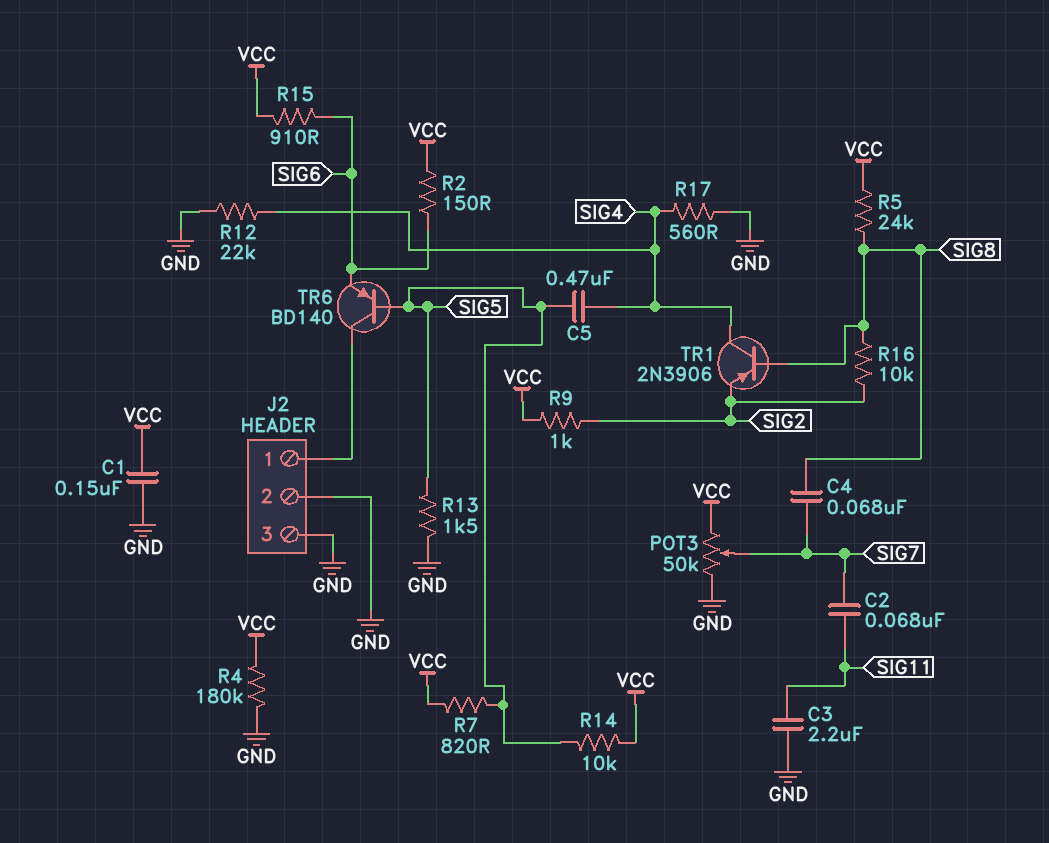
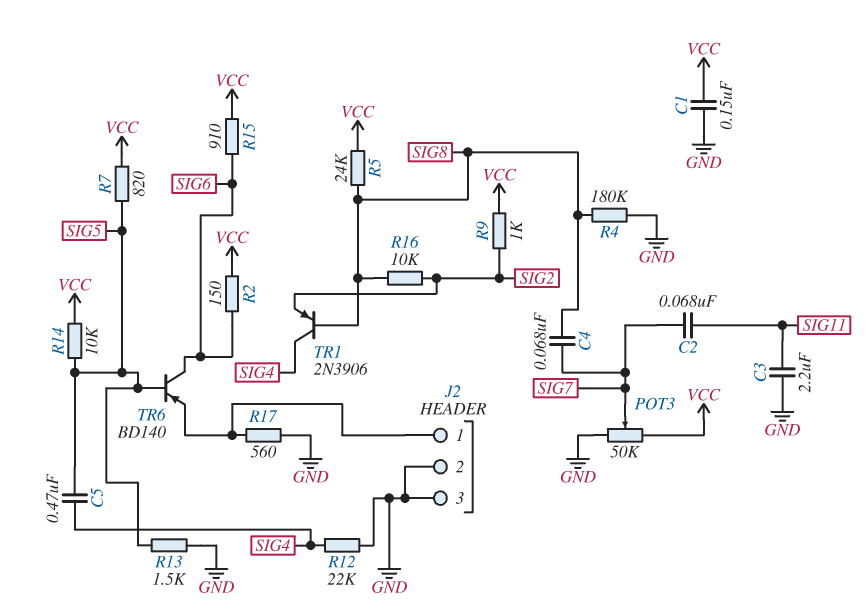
R4: 180k (GND, VCC) -> 180k (GND, SIG8)
R17: 560 (GND, SIG4) -> 560 (GND, J2/1)
TR6: PNP BD140 (B SIG5, C J2/1, E SIG6) -> PNP BD140 (B SIG5, C SIG6, E J2/1)

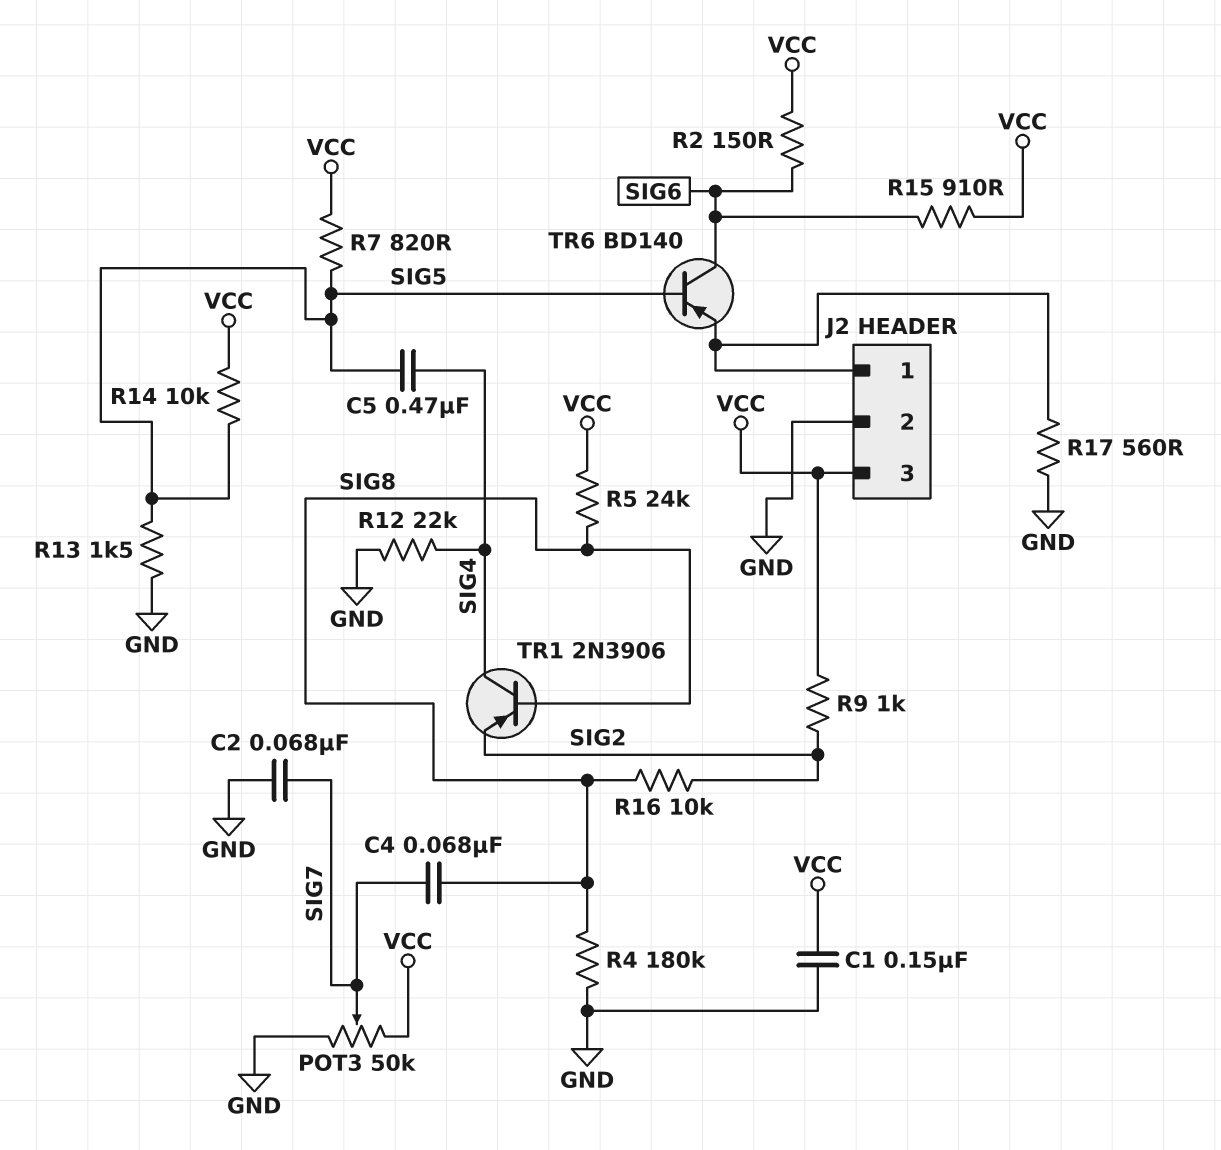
C2: 68nF (SIG7, SIG11) -> 68nF (GND, SIG7)
C3: 2.2uF (GND, SIG11) -> none
J2 pin 3: GND -> VCC

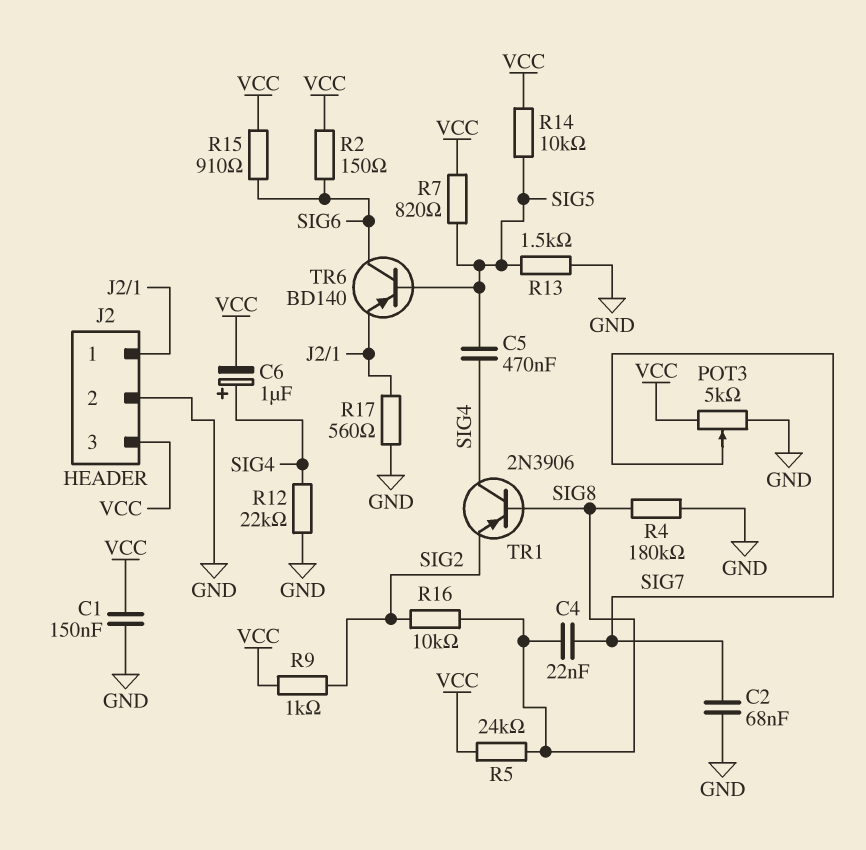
C4: 68nF (SIG7, SIG8) -> 22nF (SIG7, SIG8)
C6: none -> 1uF (plus SIG4, minus VCC)
POT3: 50k (GND, VCC, wiper SIG7) -> 5k (GND, VCC, wiper SIG7)

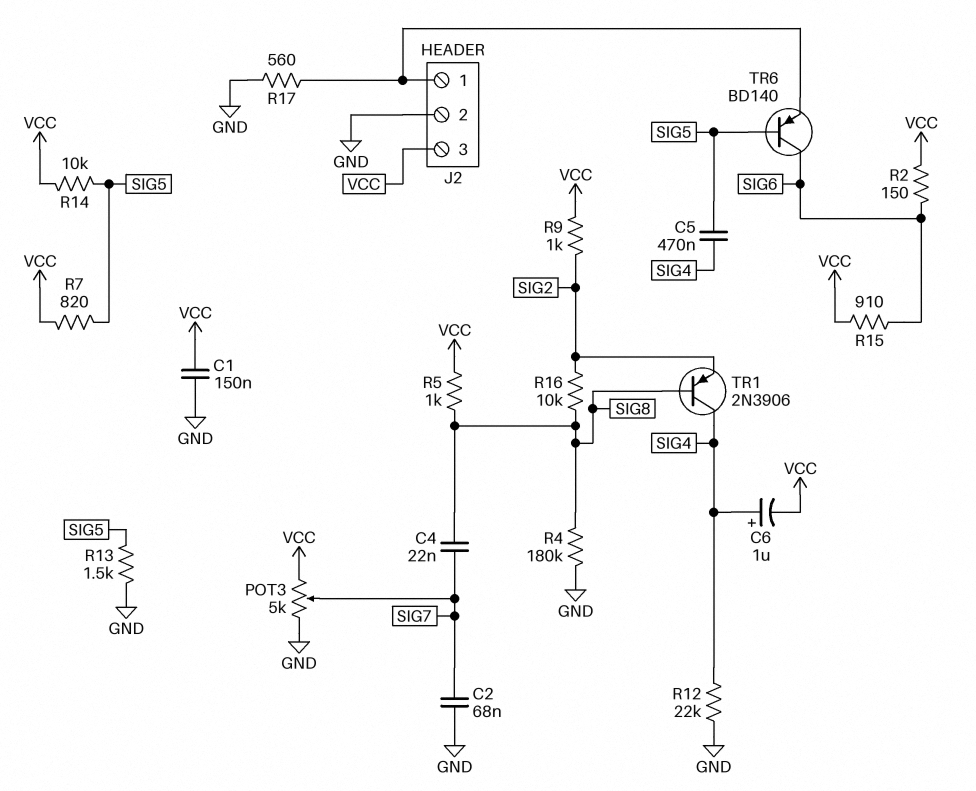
R5: 24k (SIG8, VCC) -> 1k (SIG8, VCC)

